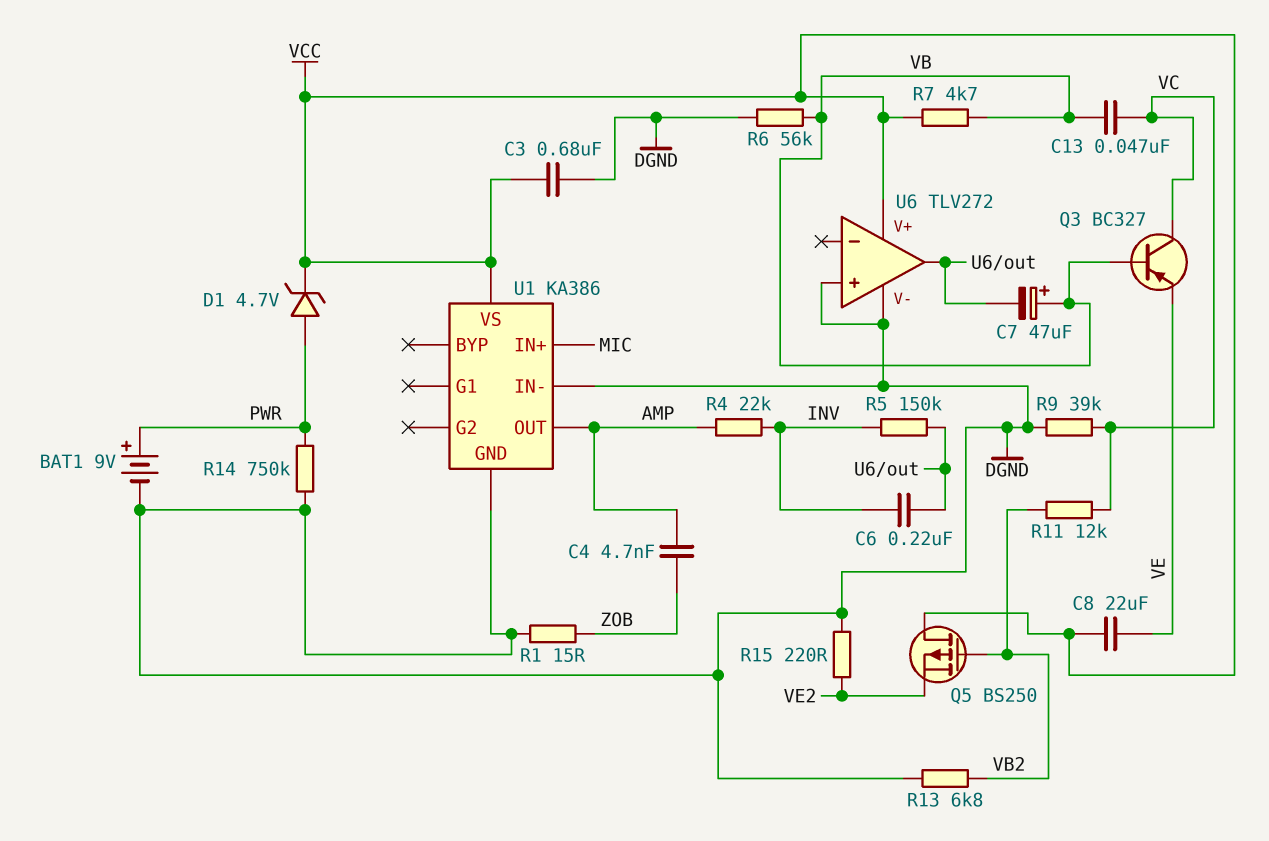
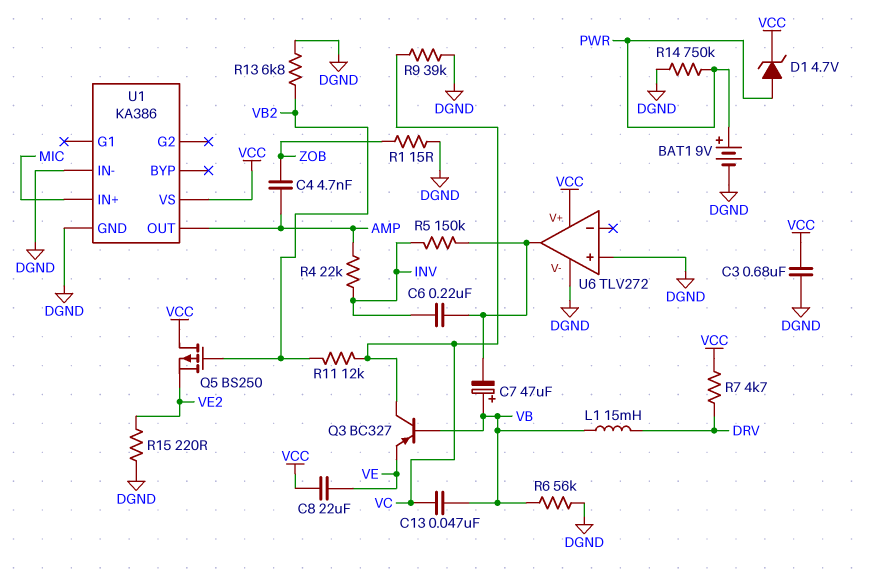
L1: none -> 15mH (DRV, VB)
R7: 4.7k (VB, VCC) -> 4.7k (DRV, VCC)

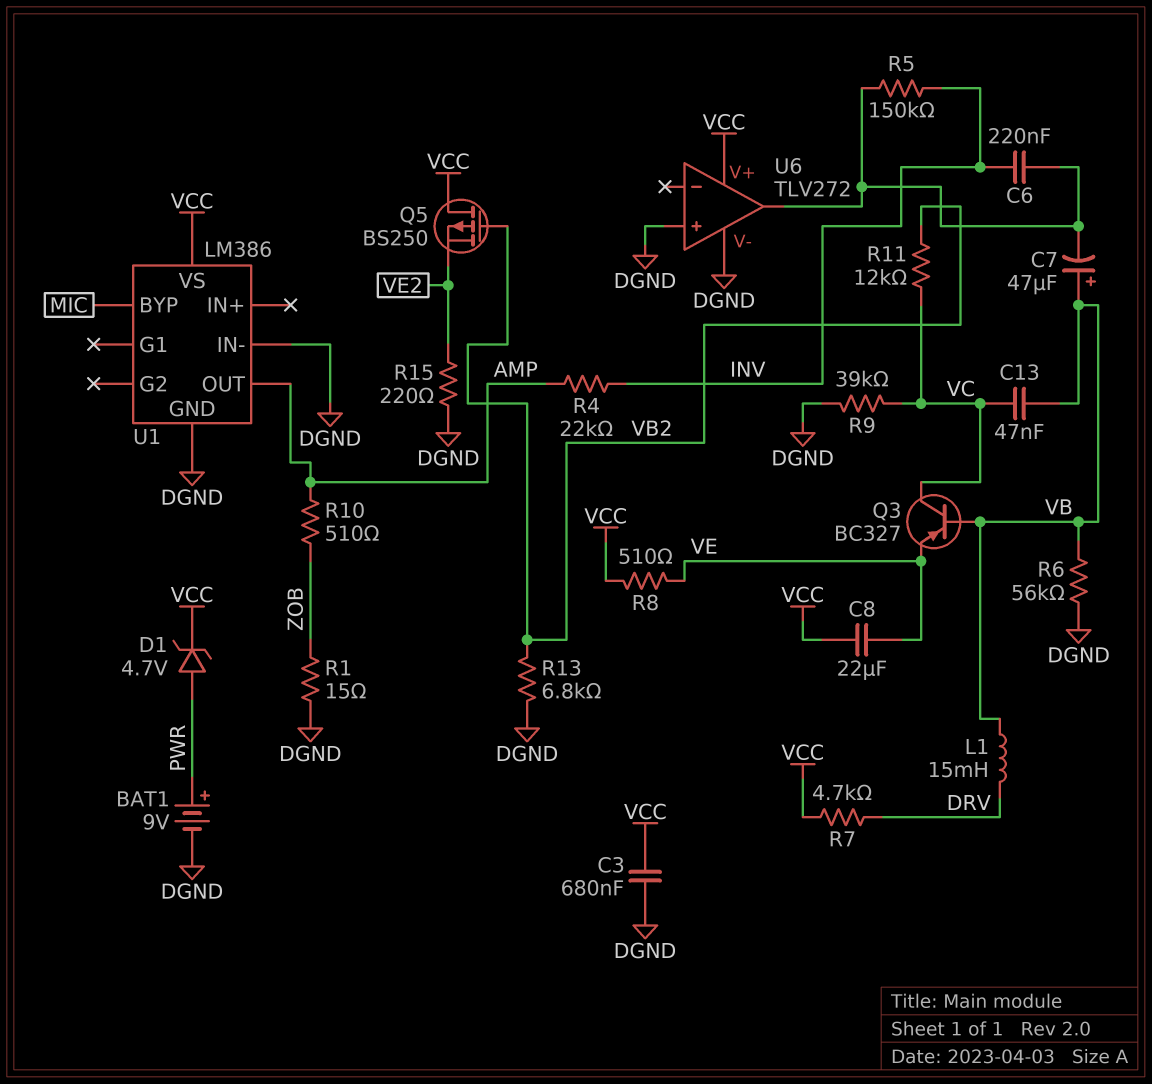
C4: 4.7nF (AMP, ZOB) -> none
R8: none -> 510 (VCC, VE)
R10: none -> 510 (AMP, ZOB)
R14: 750k (DGND, PWR) -> none
U1: KA386 -> LM386
U1 pin BYP: none -> MIC
U1 pin IN+: MIC -> none

